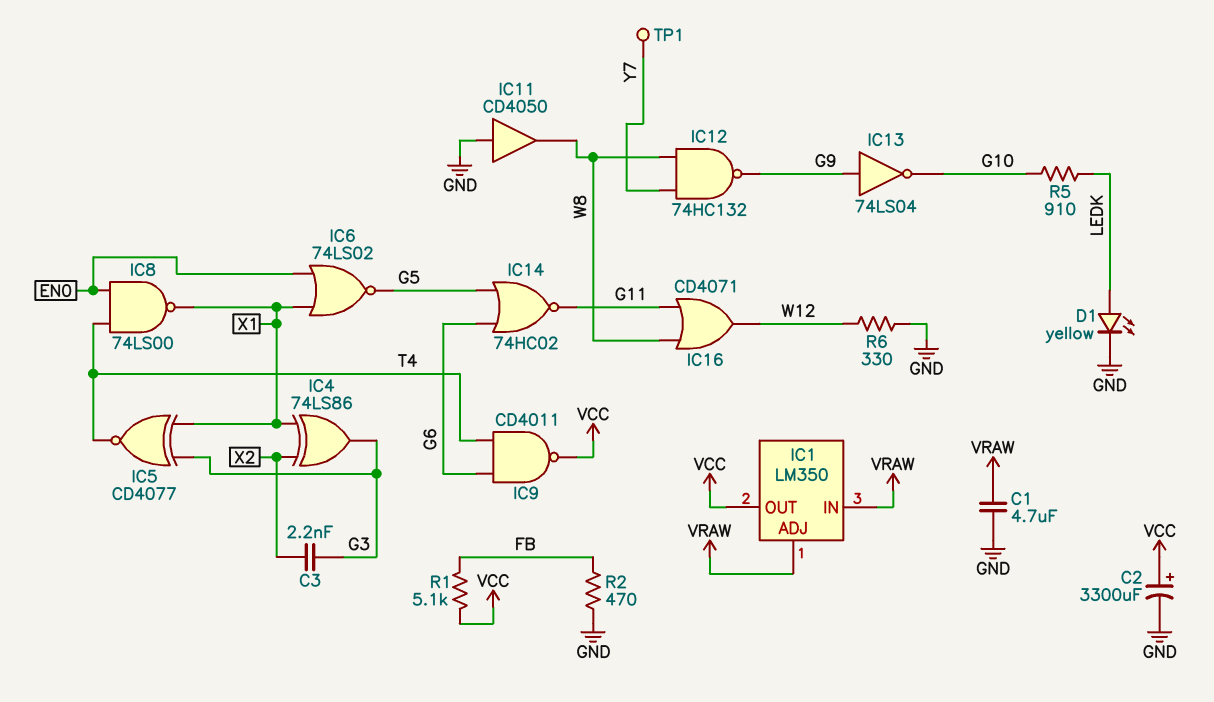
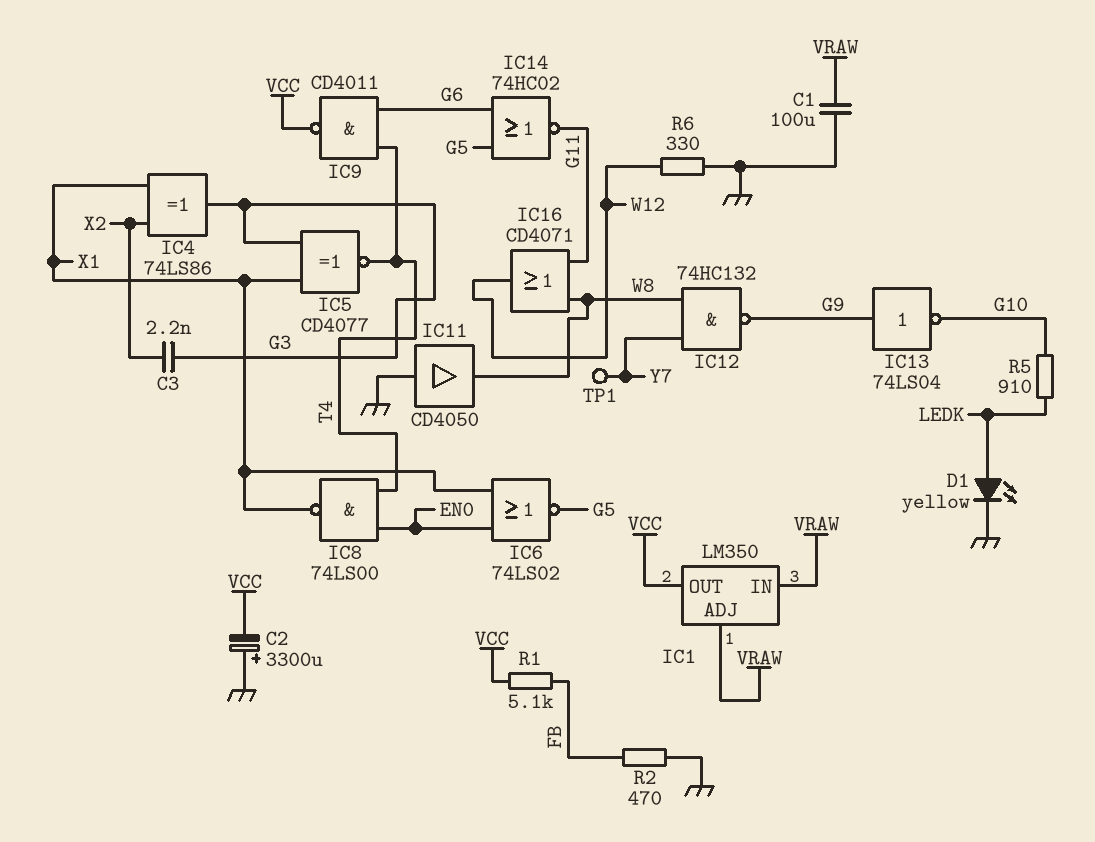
C1: 4.7uF (GND, VRAW) -> 100uF (GND, VRAW)
C2: 3300uF (plus VCC, minus GND) -> 3300uF (plus GND, minus VCC)

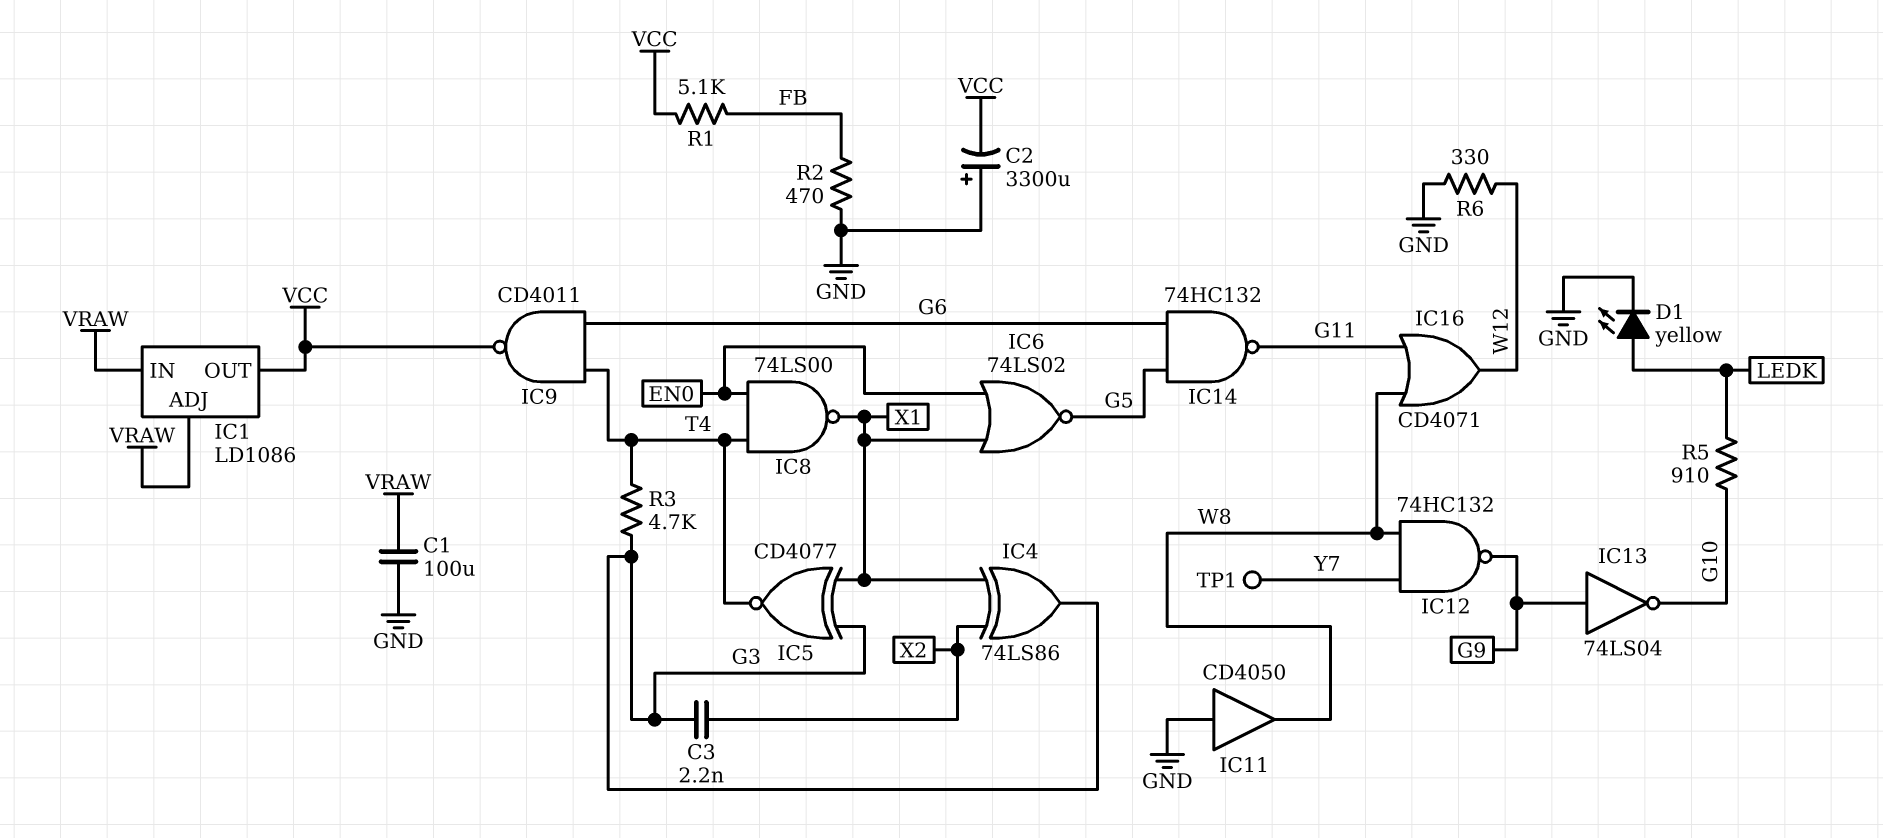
IC1: LM350 -> LD1086
IC14: NOR 74HC02 (in G5, in G6, out G11) -> NAND 74HC132 (in G5, in G6, out G11)
R3: none -> 4.7k (G3, T4)

